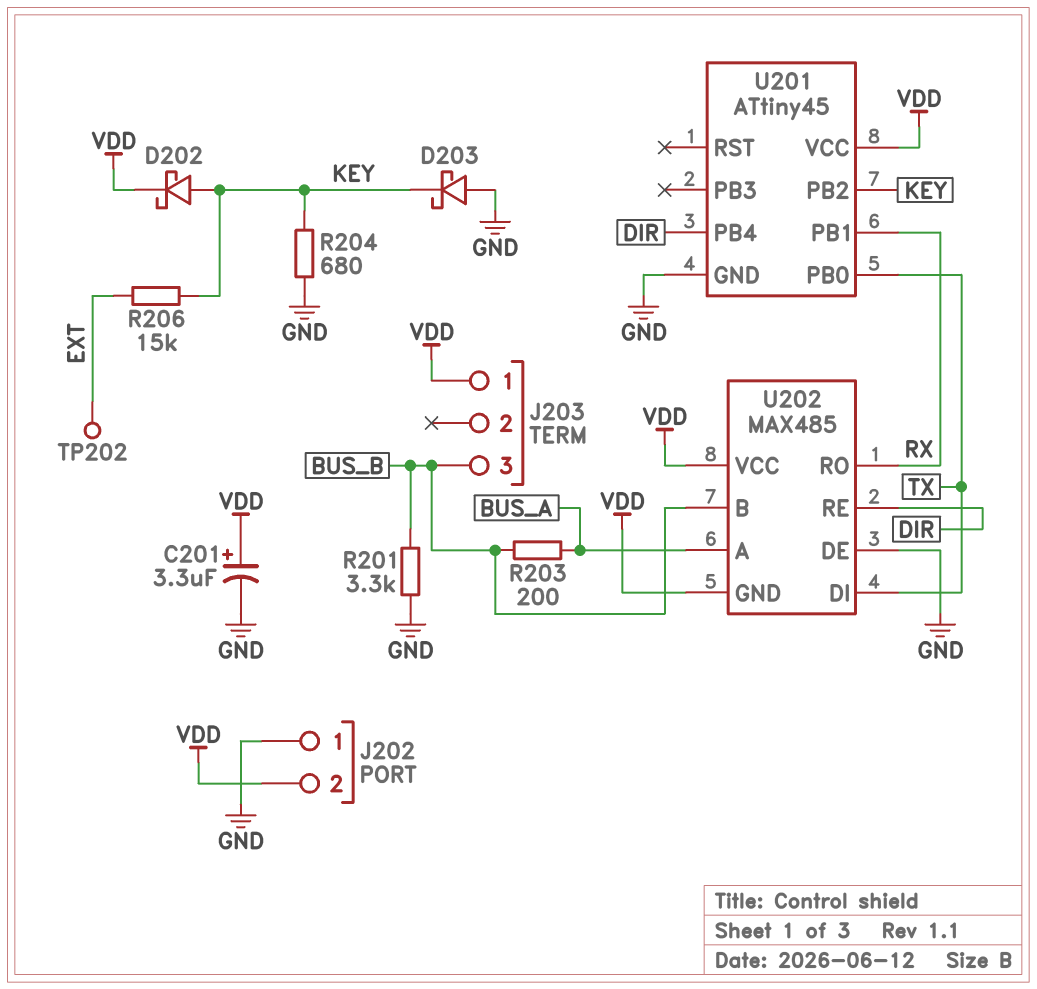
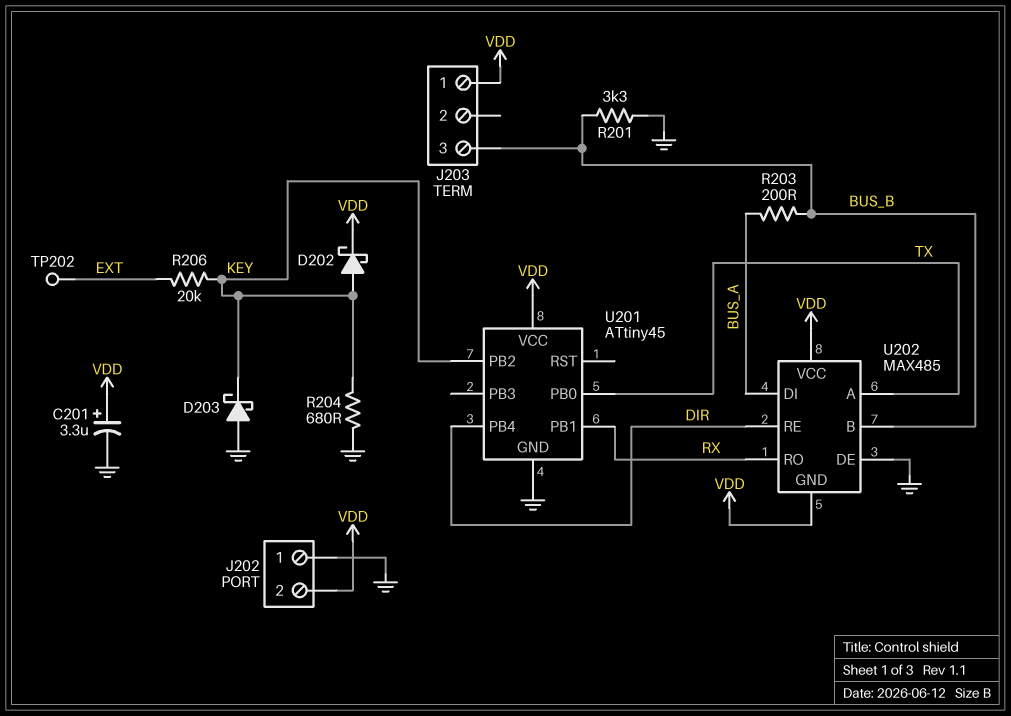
R206: 15k (EXT, KEY) -> 20k (EXT, KEY)
U202 pin A: BUS_A -> TX
U202 pin DI: TX -> BUS_A

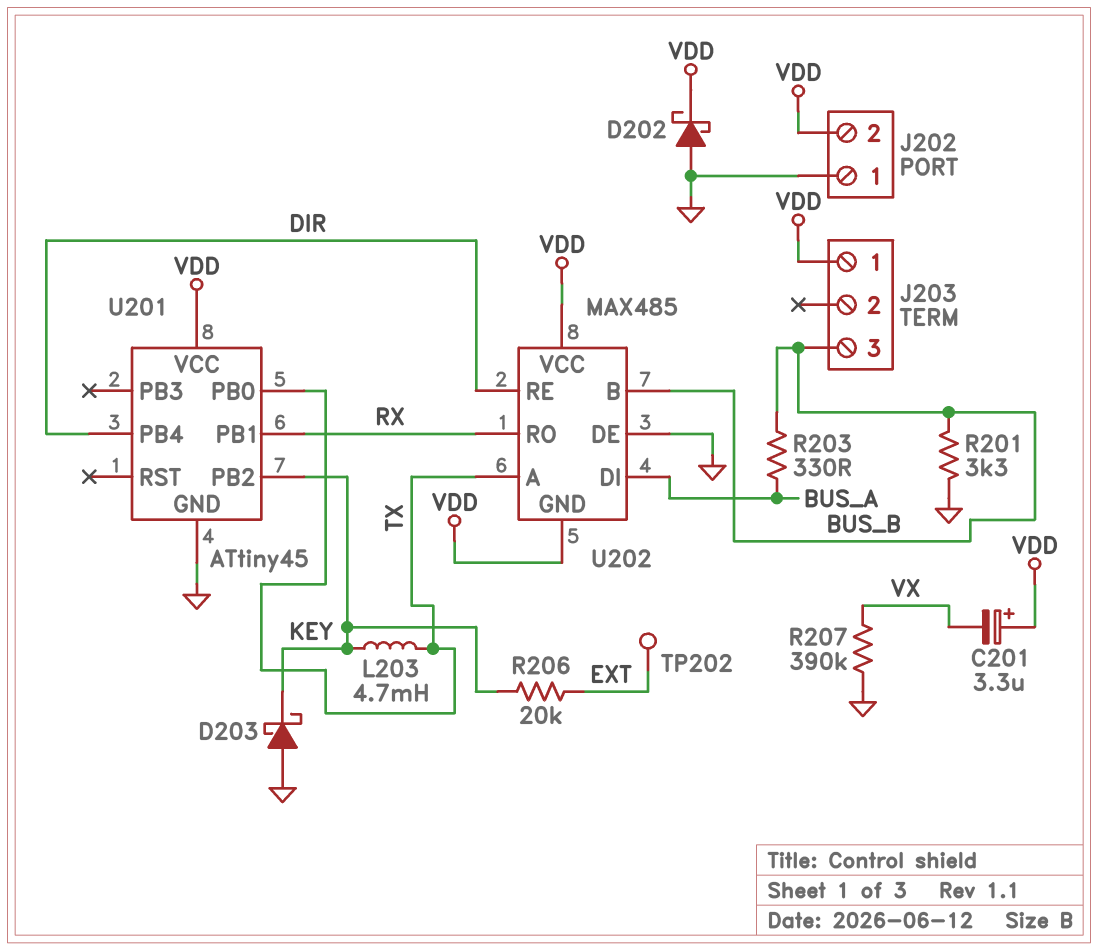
C201: 3.3uF (plus VDD, minus GND) -> 3.3uF (plus VDD, minus VX)
D202: schottky (A KEY, K VDD) -> schottky (A GND, K VDD)
L203: none -> 4.7mH (KEY, TX)
R203: 200 (BUS_A, BUS_B) -> 330 (BUS_A, BUS_B)
R204: 680 (GND, KEY) -> none
R207: none -> 390k (GND, VX)

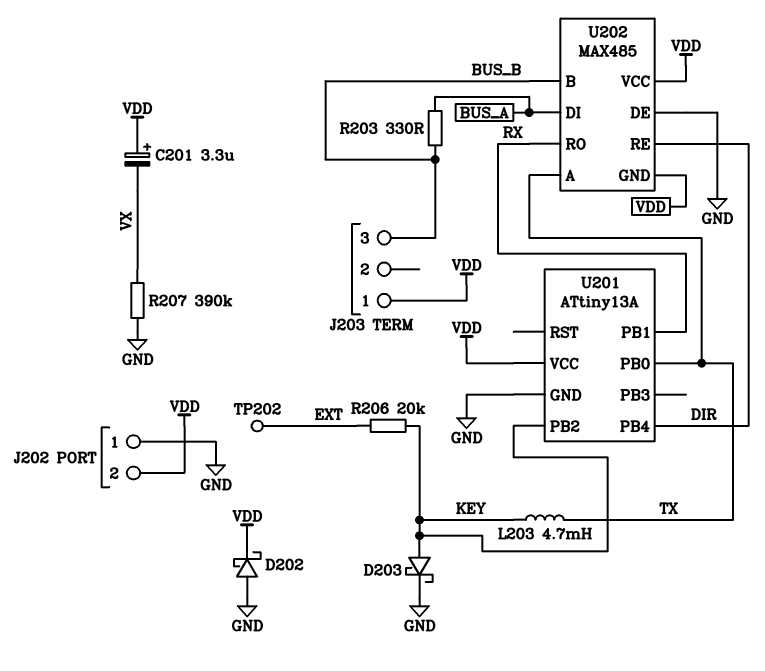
D203: schottky (A GND, K KEY) -> schottky (A KEY, K GND)
R201: 3.3k (BUS_B, GND) -> none
U201: ATtiny45 -> ATtiny13A

